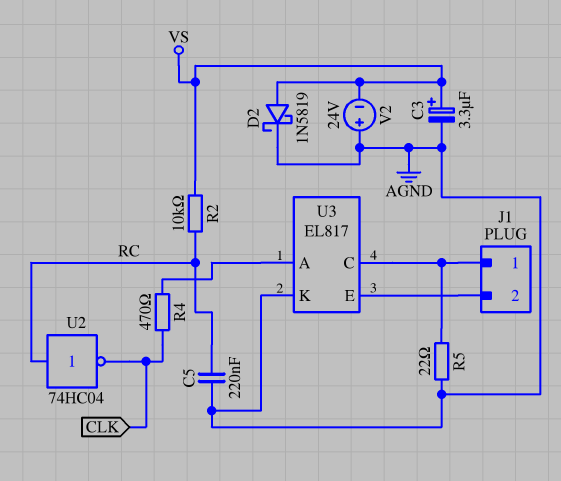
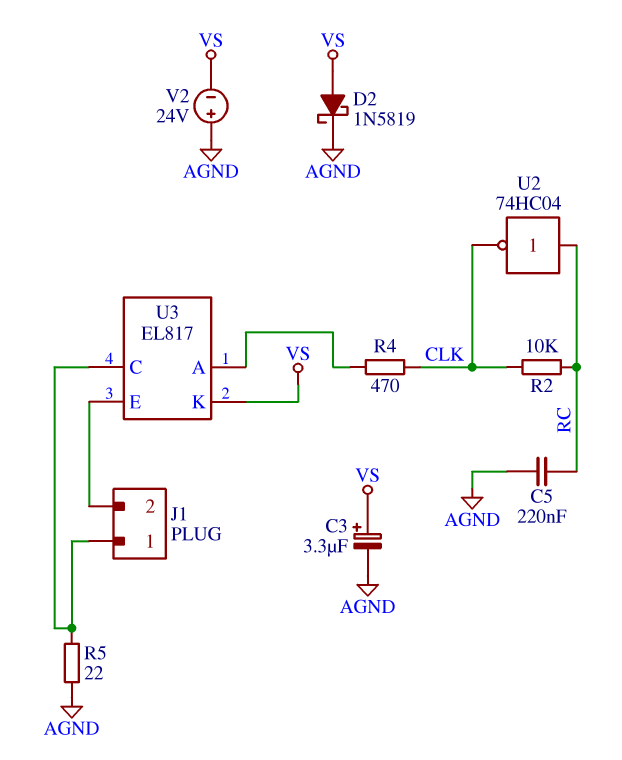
R2: 10k (RC, VS) -> 10k (CLK, RC)
U3 pin K: AGND -> VS

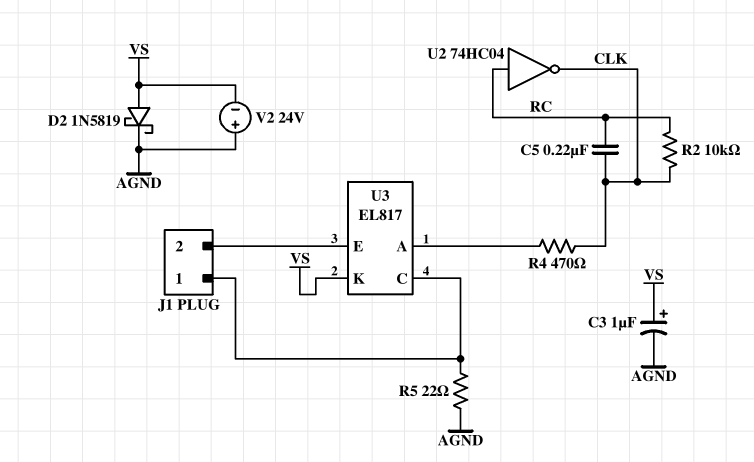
C3: 3.3uF (plus VS, minus AGND) -> 1uF (plus VS, minus AGND)
C5: 220nF (AGND, RC) -> 220nF (CLK, RC)

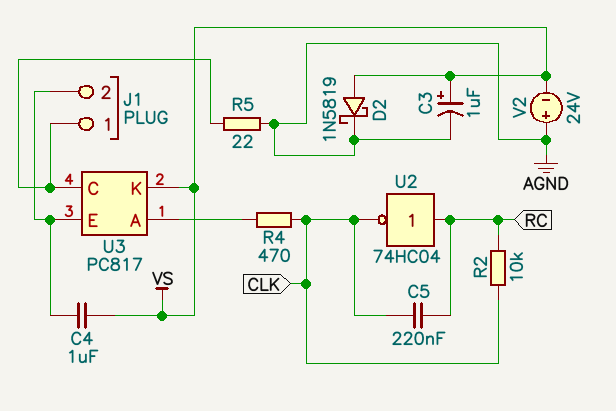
C4: none -> 1uF (J1/2, VS)
U3: EL817 -> PC817

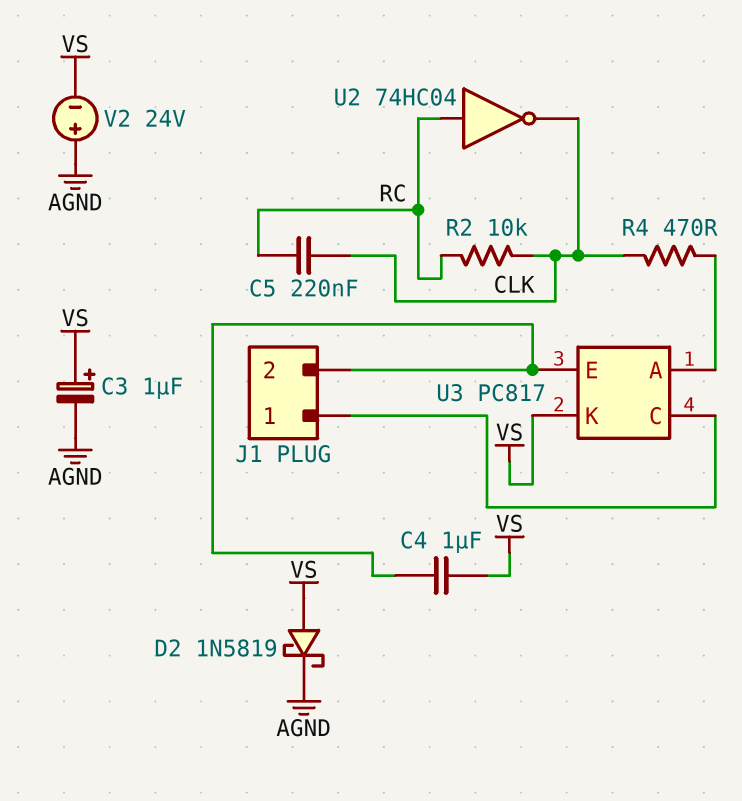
R5: 22 (AGND, J1/1) -> none

